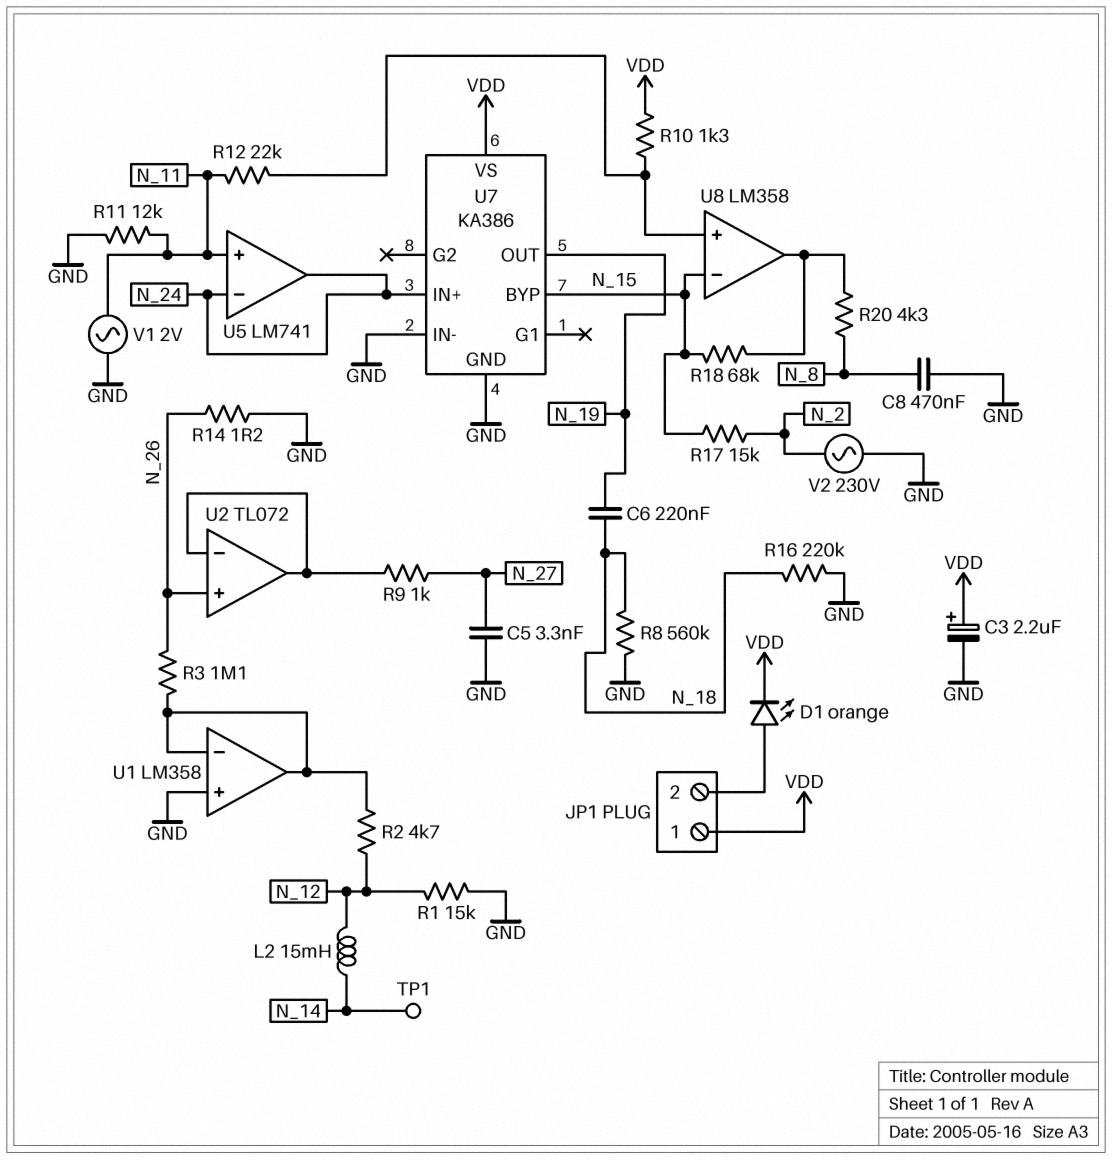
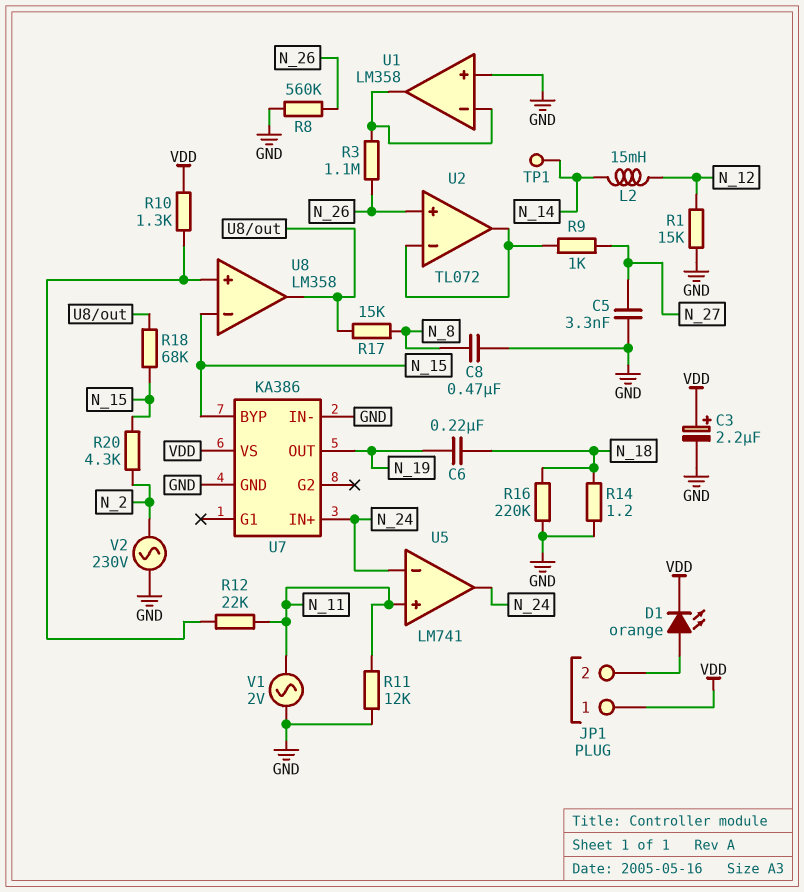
R2: 4.7k (N_12, U1/in-) -> none
R8: 560k (GND, N_18) -> 560k (GND, N_26)
R14: 1.2 (GND, N_26) -> 1.2 (GND, N_18)
R17: 15k (N_2, N_15) -> 15k (N_8, U8/out)
R20: 4.3k (N_8, U8/out) -> 4.3k (N_2, N_15)

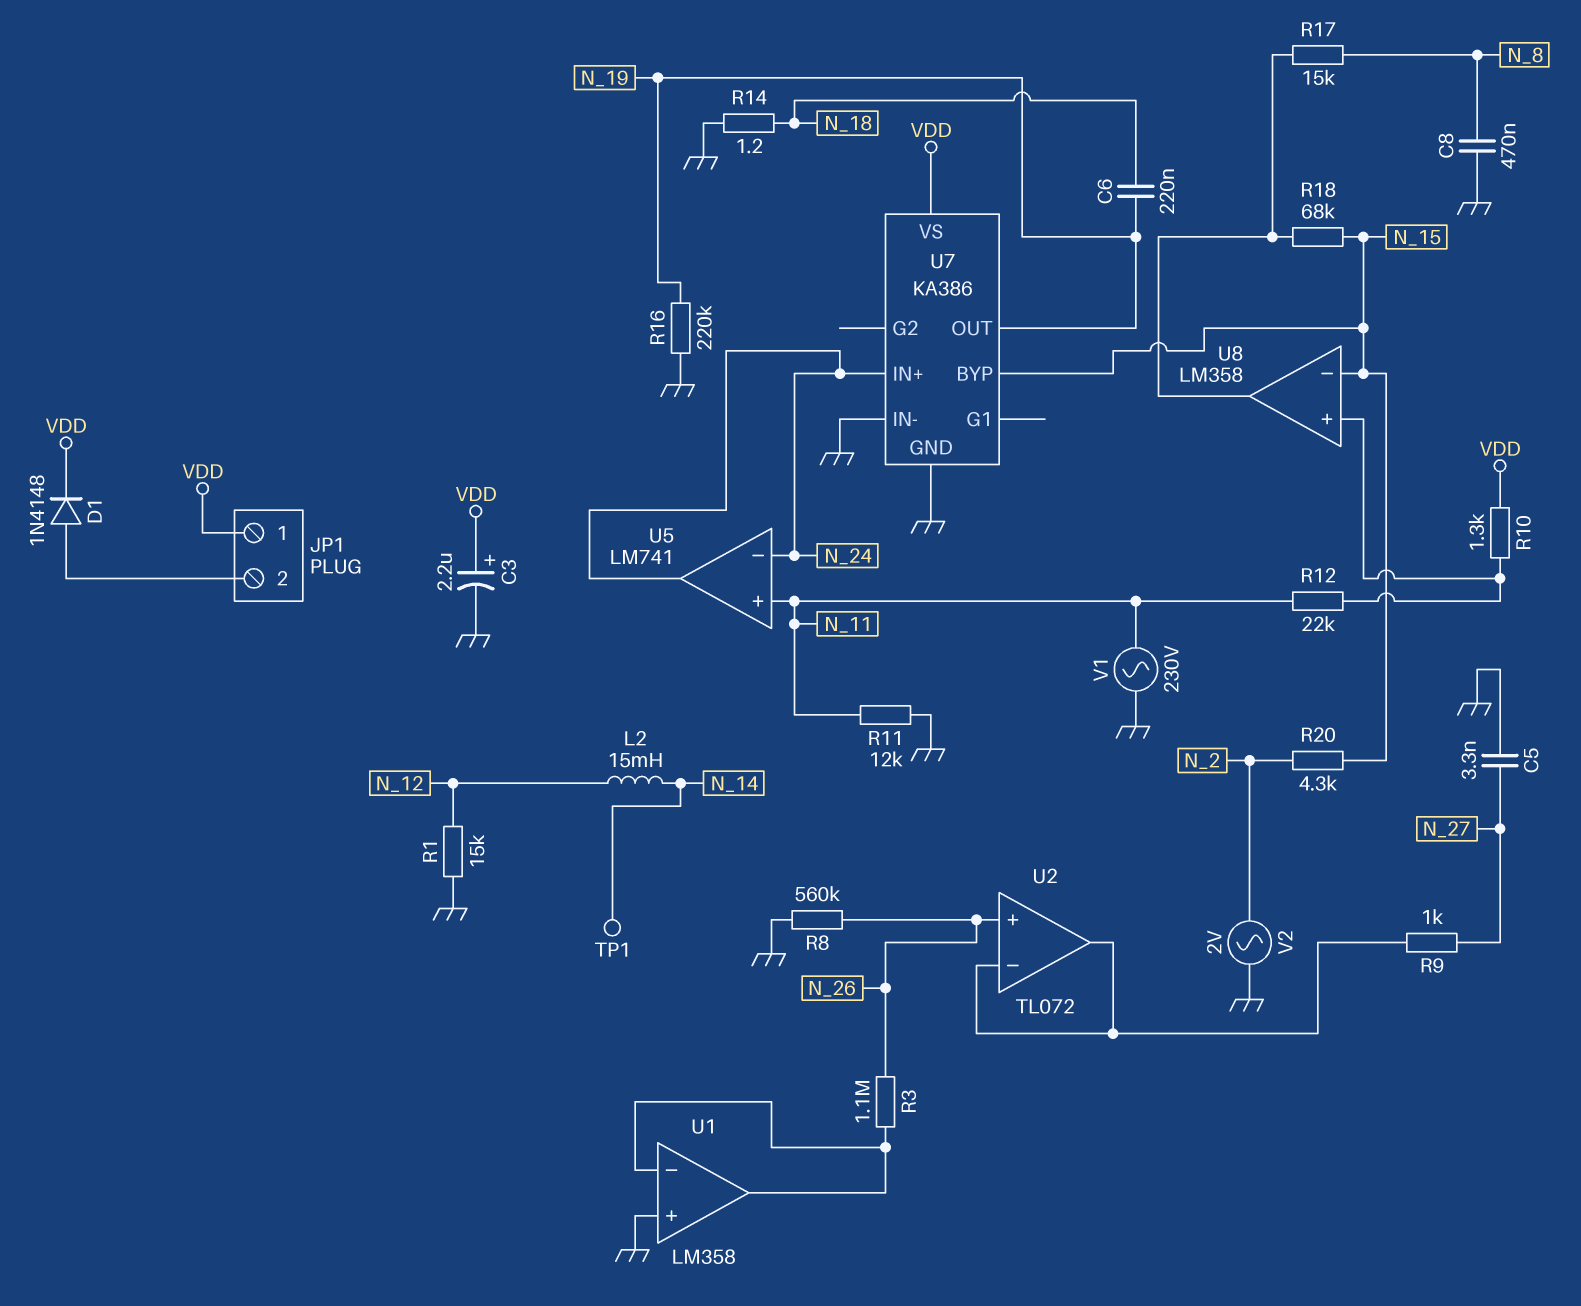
D1: LED orange (A JP1/2, K VDD) -> diode 1N4148 (A JP1/2, K VDD)
R16: 220k (GND, N_18) -> 220k (GND, N_19)
V1: AC 2V (GND, N_11) -> AC 230V (GND, N_11)
V2: AC 230V (GND, N_2) -> AC 2V (GND, N_2)

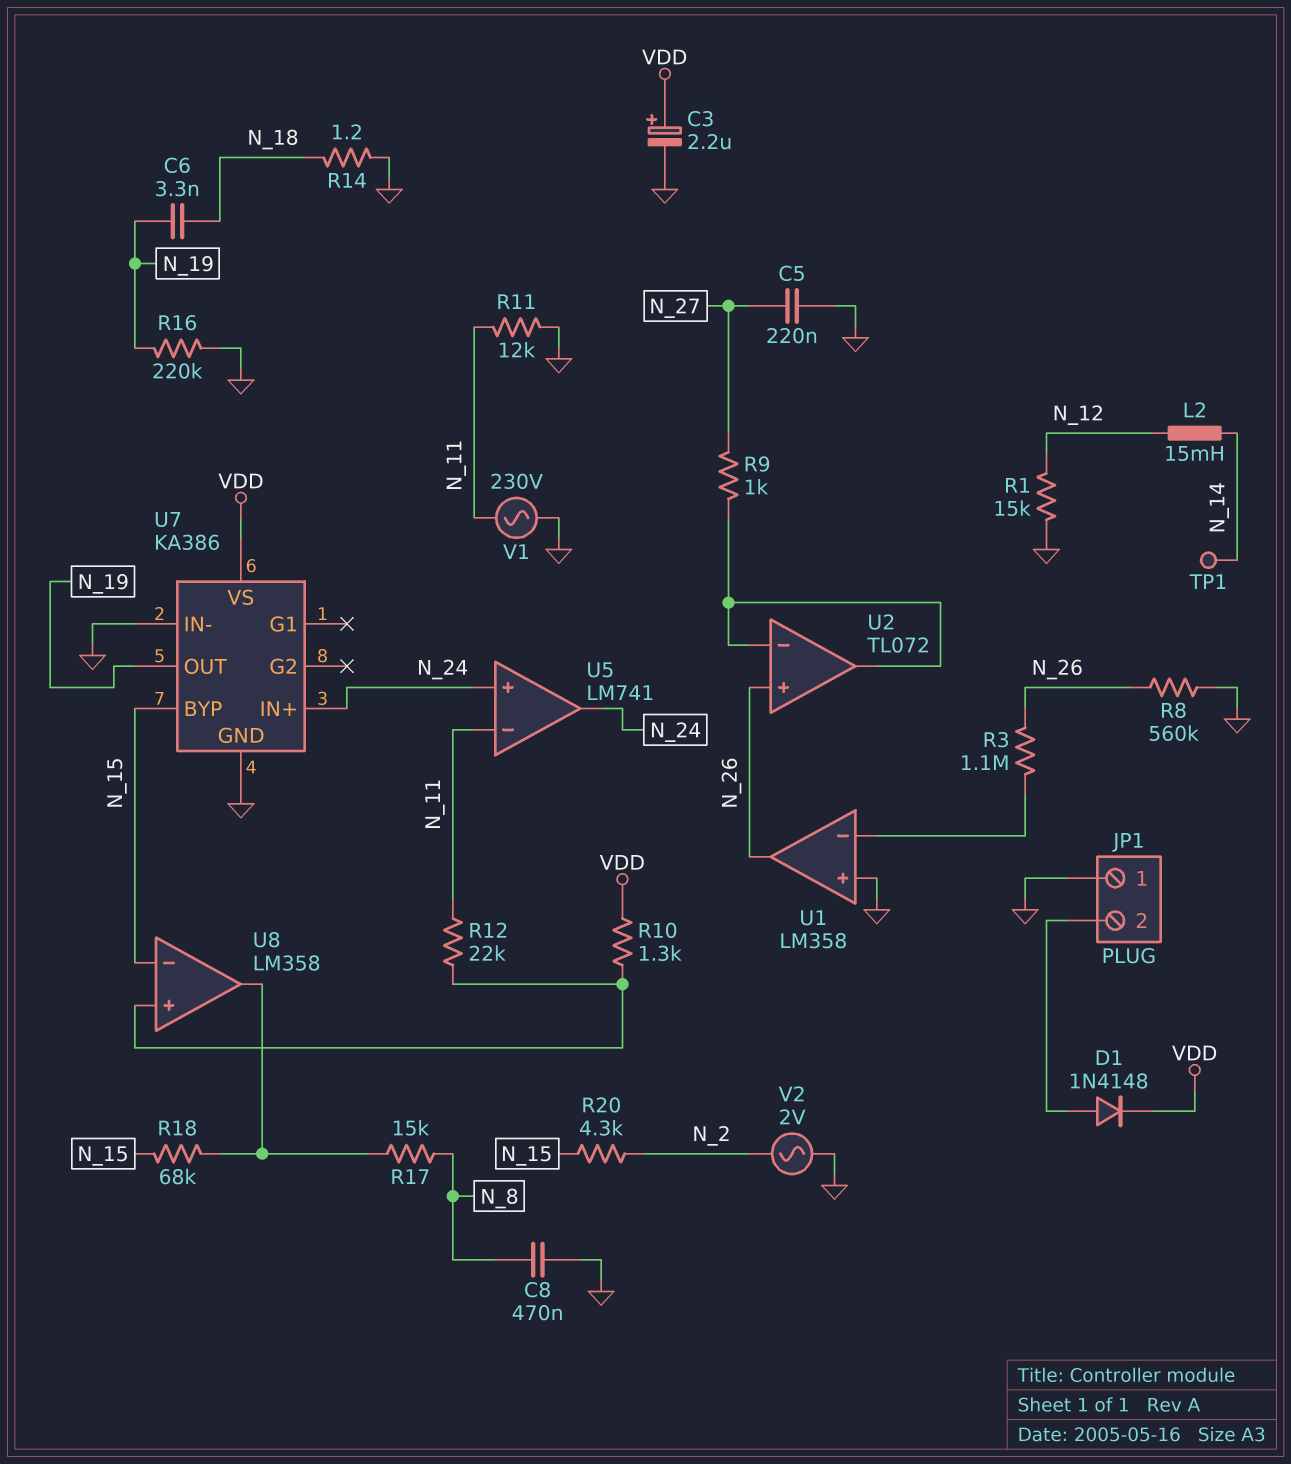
C5: 3.3nF (GND, N_27) -> 220nF (GND, N_27)
C6: 220nF (N_18, N_19) -> 3.3nF (N_18, N_19)
JP1 pin 1: VDD -> GND
U1 pin out: U1/in- -> N_26
U5 pin in+: N_11 -> N_24
U5 pin in-: N_24 -> N_11

